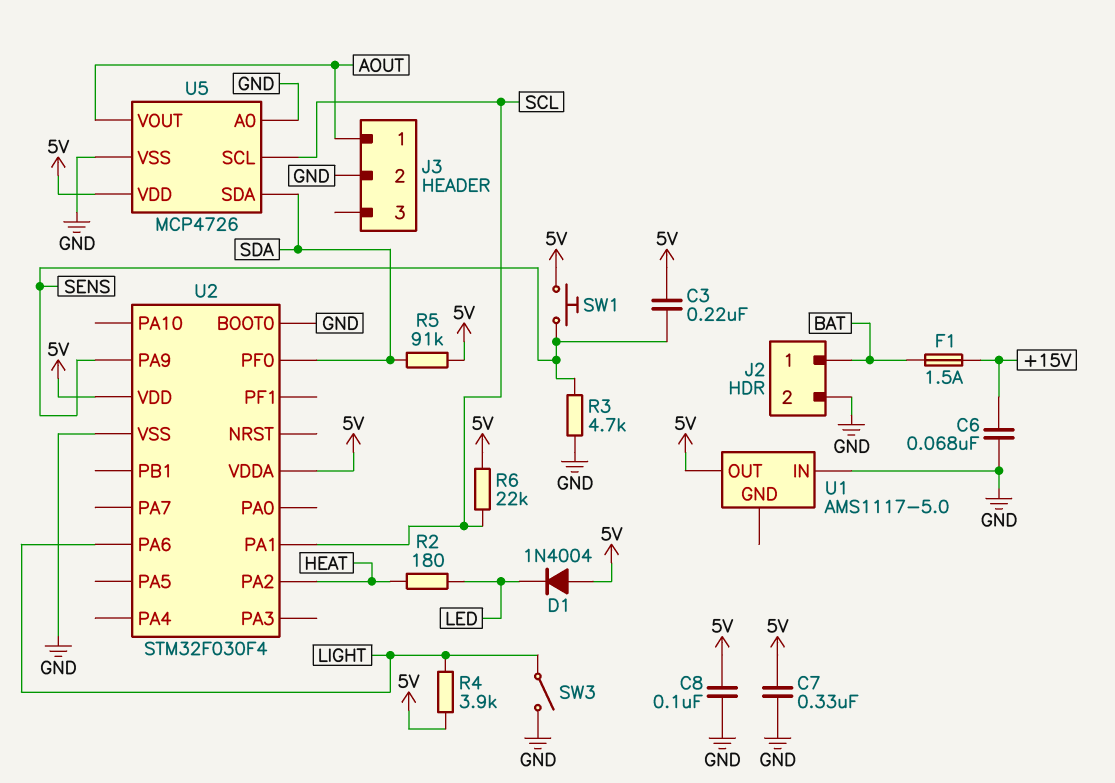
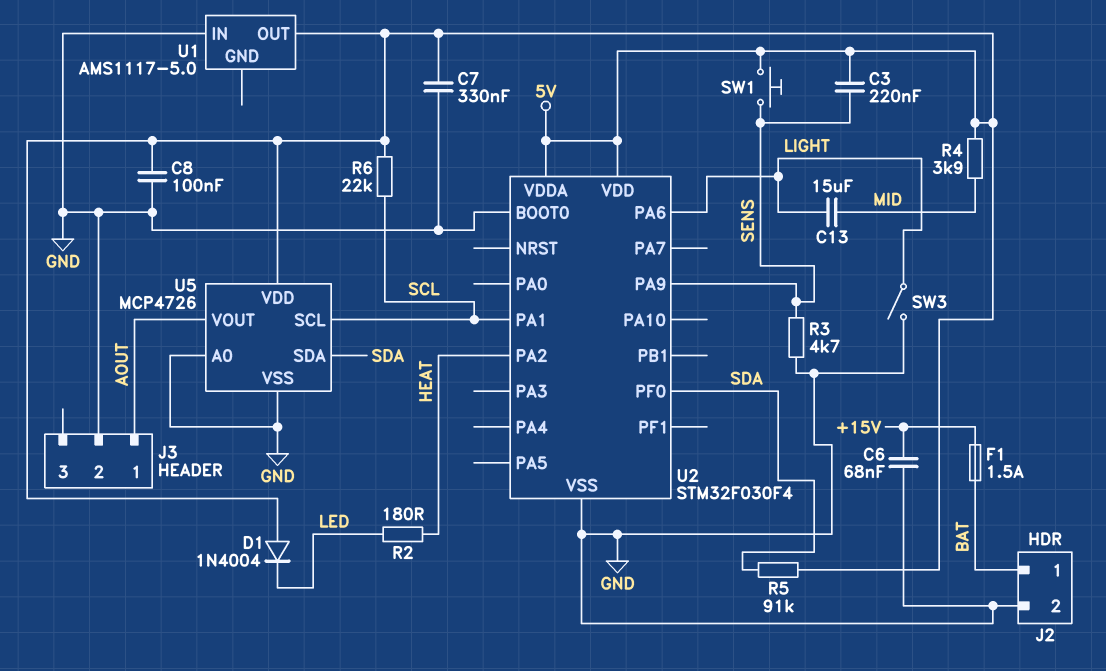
C13: none -> 15uF (LIGHT, MID)
R4: 3.9k (5V, LIGHT) -> 3.9k (5V, MID)

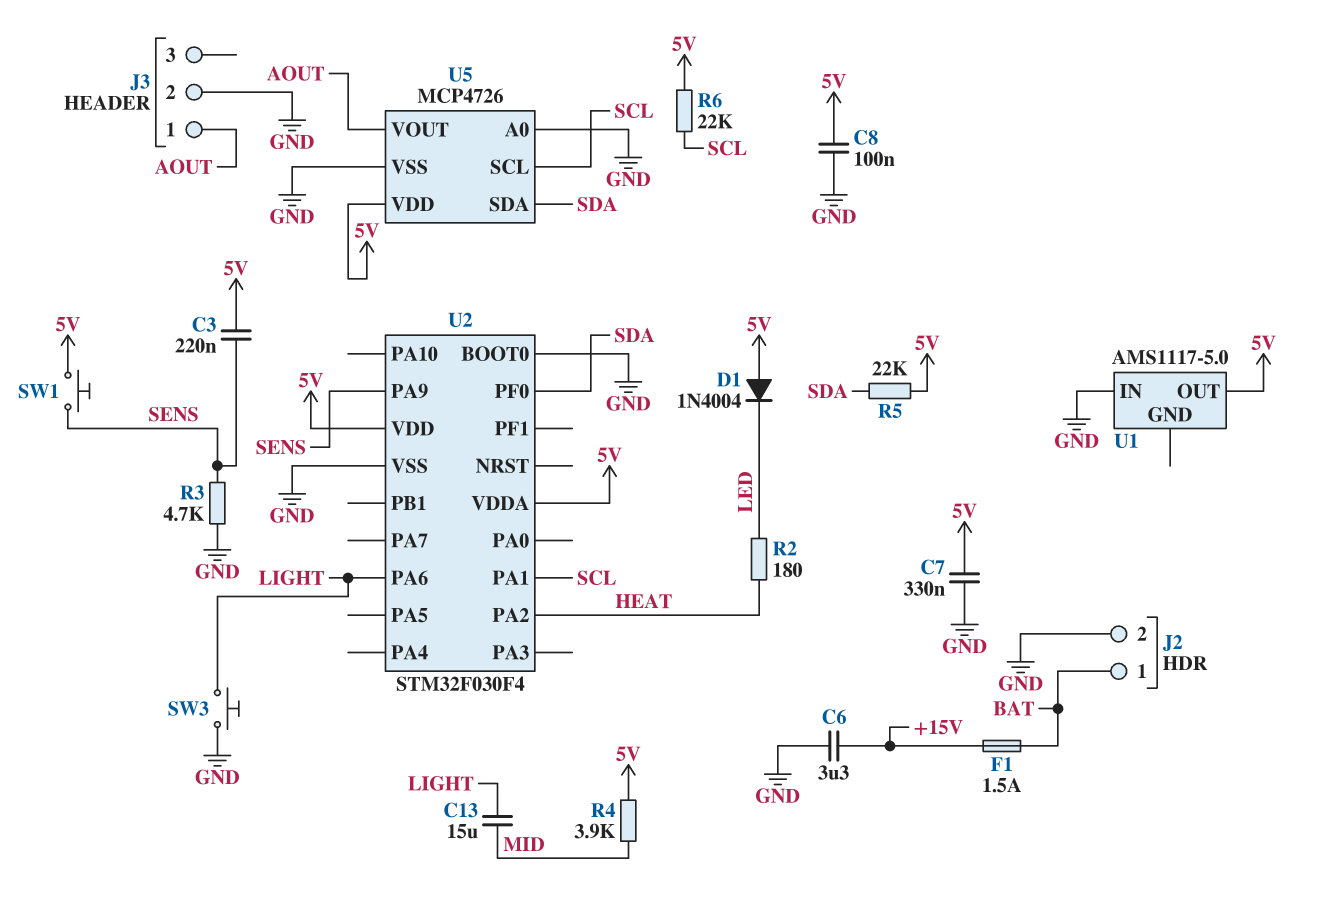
C6: 68nF (+15V, GND) -> 3.3uF (+15V, GND)
R5: 91k (5V, SDA) -> 22k (5V, SDA)
SW3: switch (GND, LIGHT) -> button (GND, LIGHT)

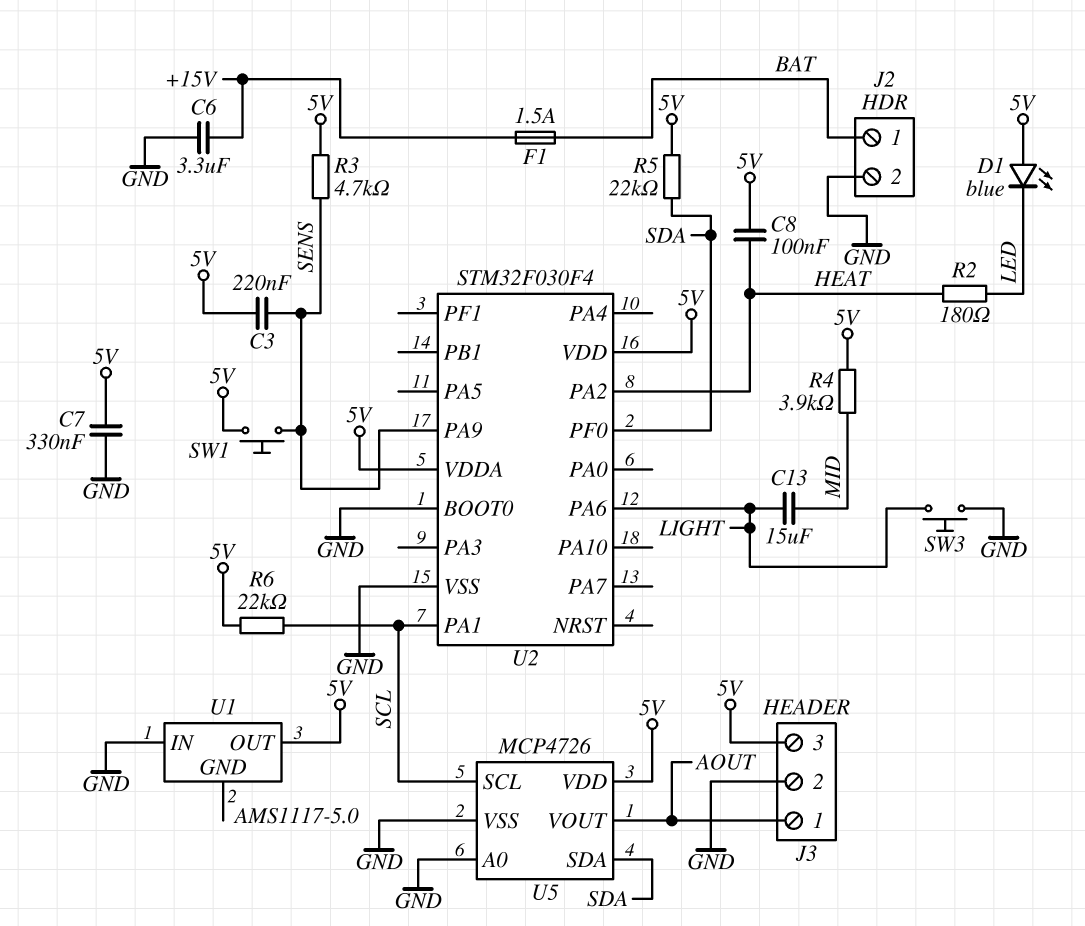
C8: 100nF (5V, GND) -> 100nF (5V, HEAT)
D1: diode 1N4004 (A 5V, K LED) -> LED blue (A 5V, K LED)
J3 pin 3: none -> 5V
R3: 4.7k (GND, SENS) -> 4.7k (5V, SENS)

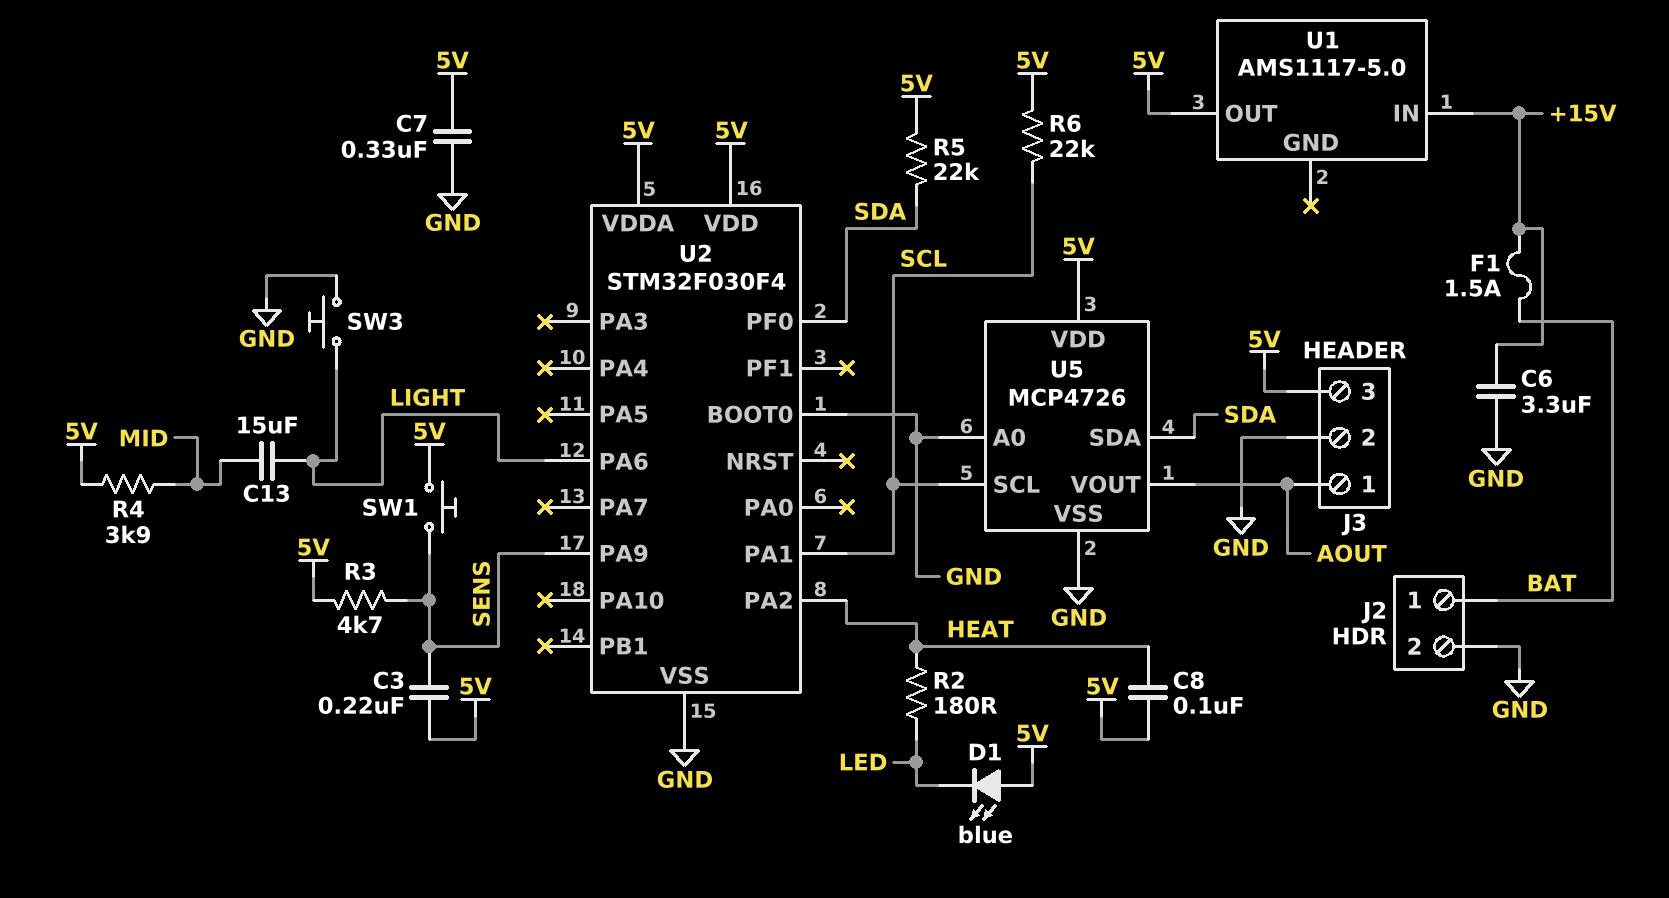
U1 pin IN: GND -> +15V

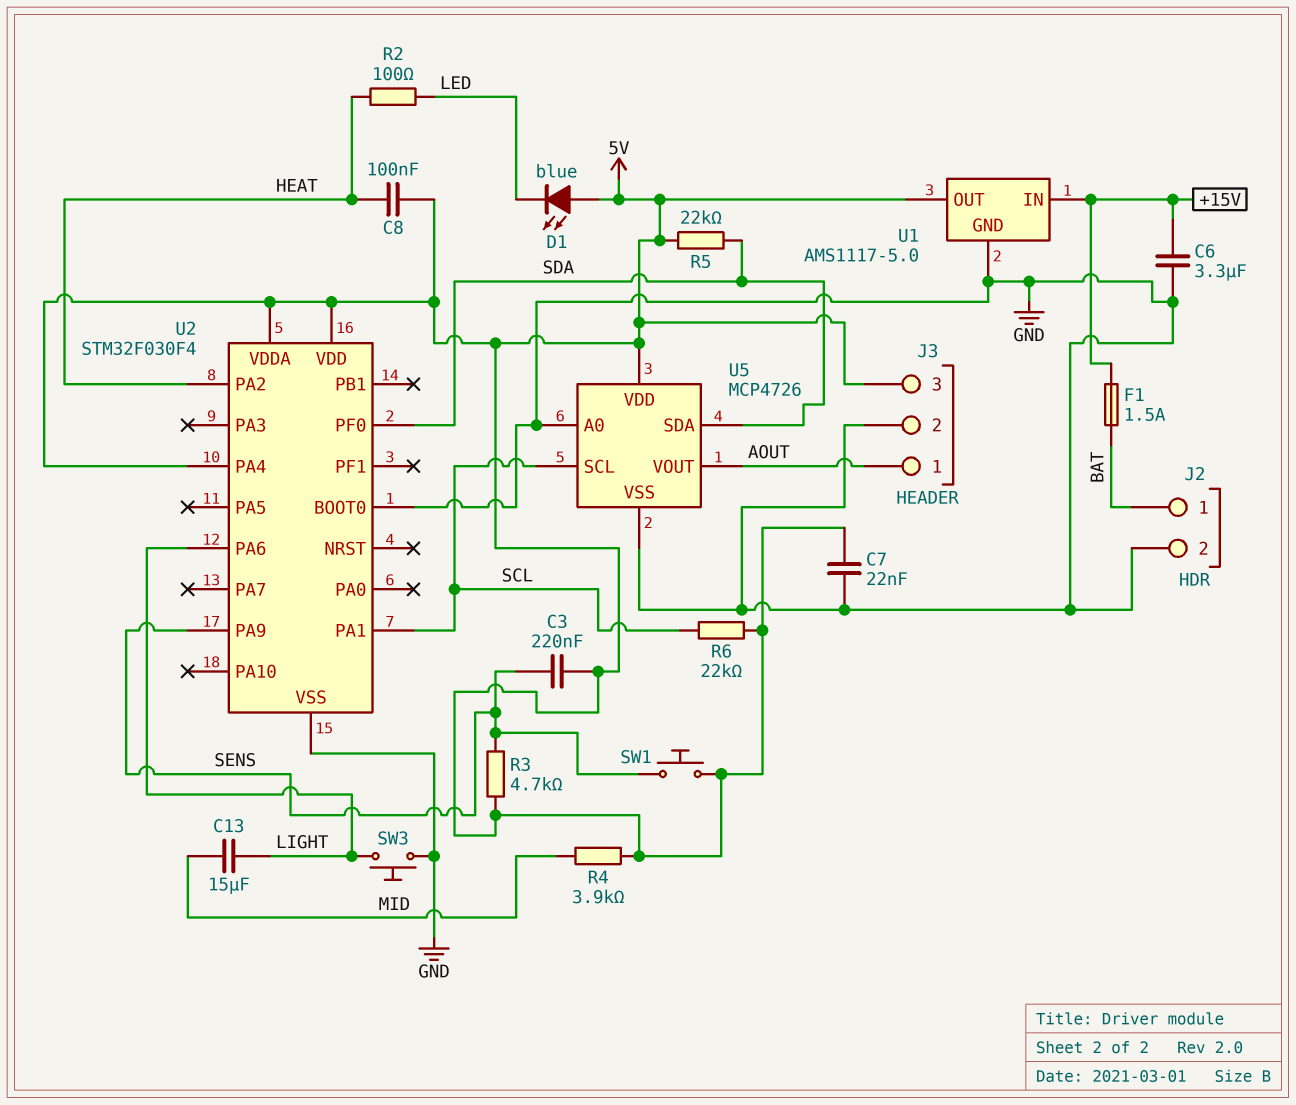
C7: 330nF (5V, GND) -> 22nF (5V, GND)
R2: 180 (HEAT, LED) -> 100 (HEAT, LED)
U1 pin GND: none -> GND
U2 pin PA4: none -> 5V

